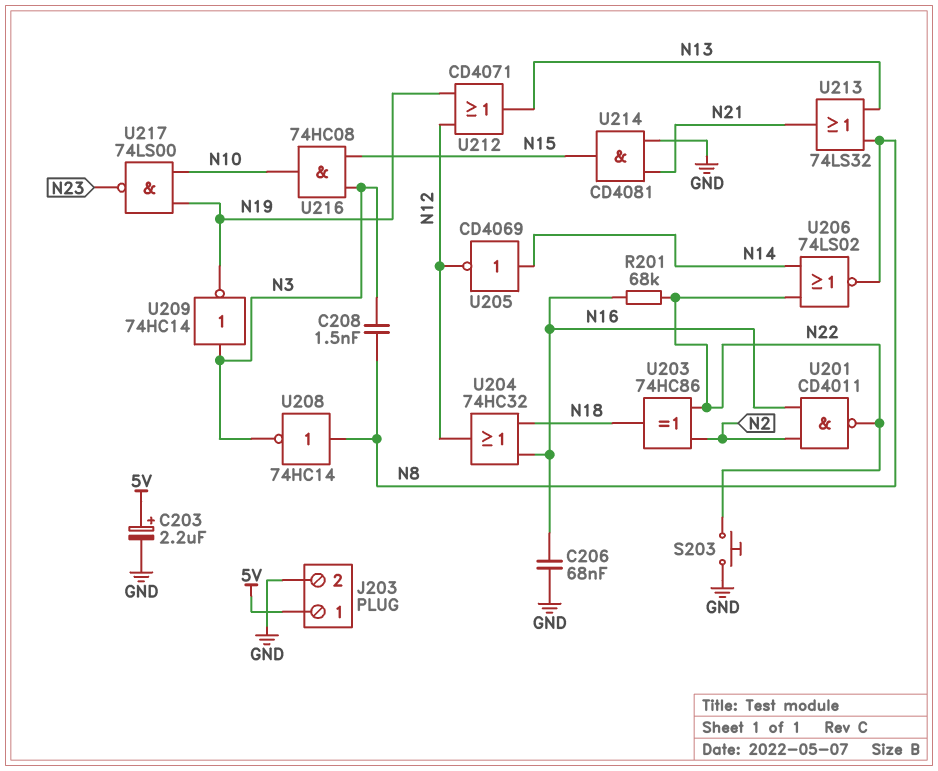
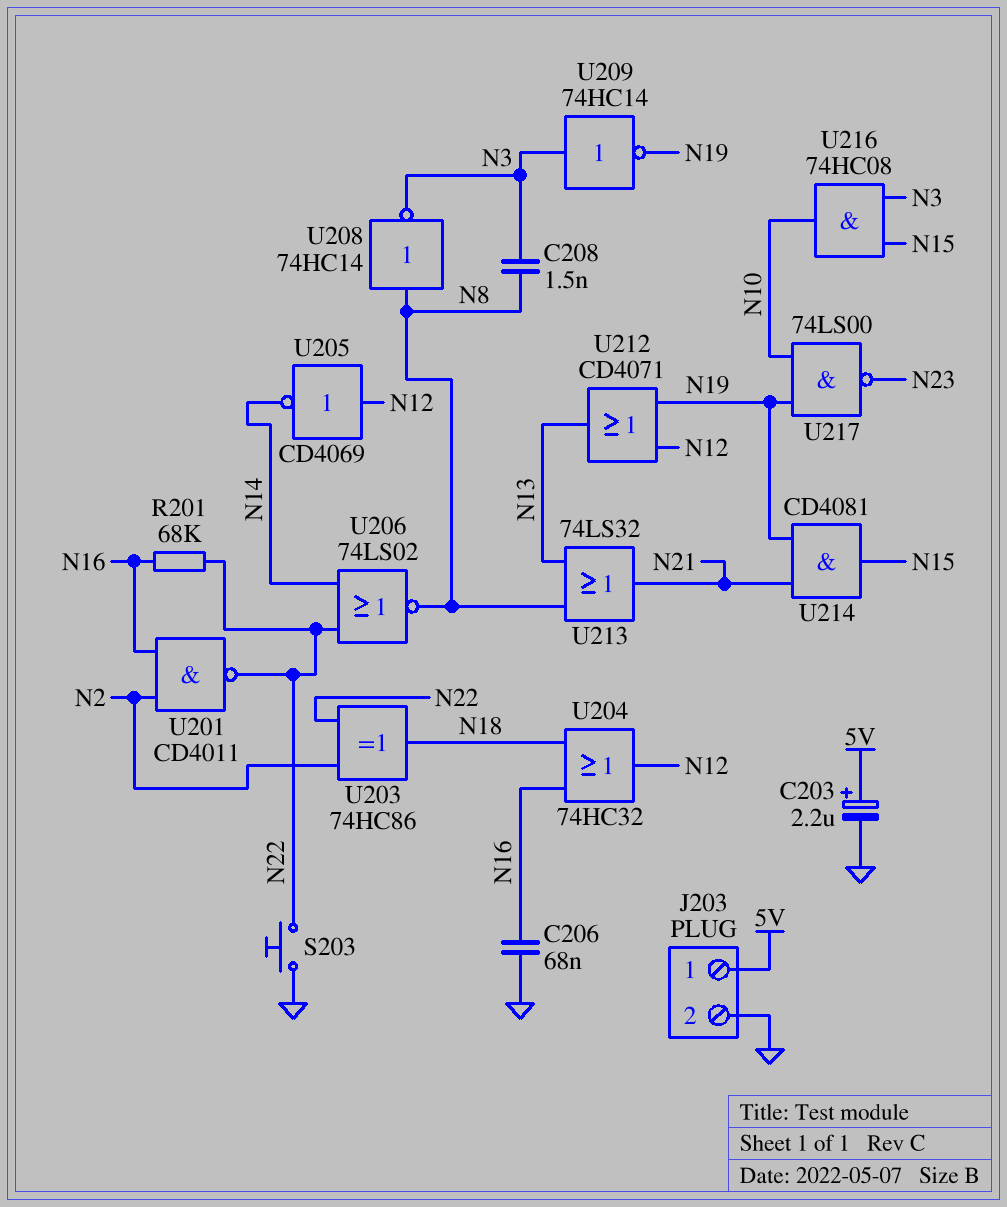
U205: NOT CD4069 (in N14, out N12) -> NOT CD4069 (in N12, out N14)
U214: AND CD4081 (in GND, in N21, out N15) -> AND CD4081 (in N19, in N21, out N15)

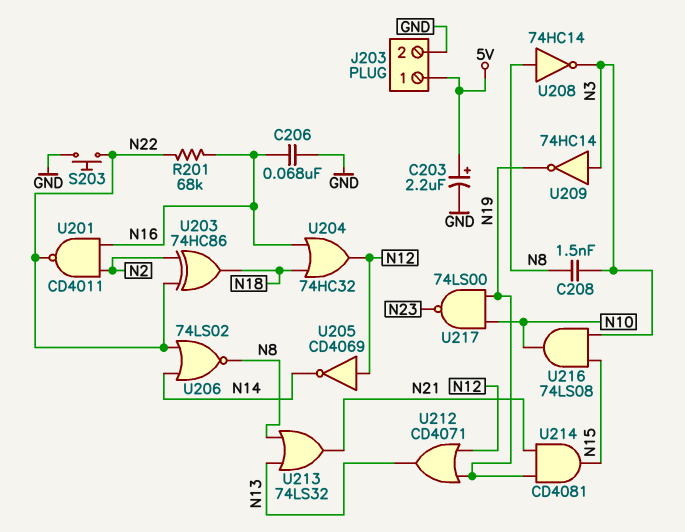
U216: AND 74HC08 (in N3, in N15, out N10) -> AND 74LS08 (in N3, in N15, out N10)

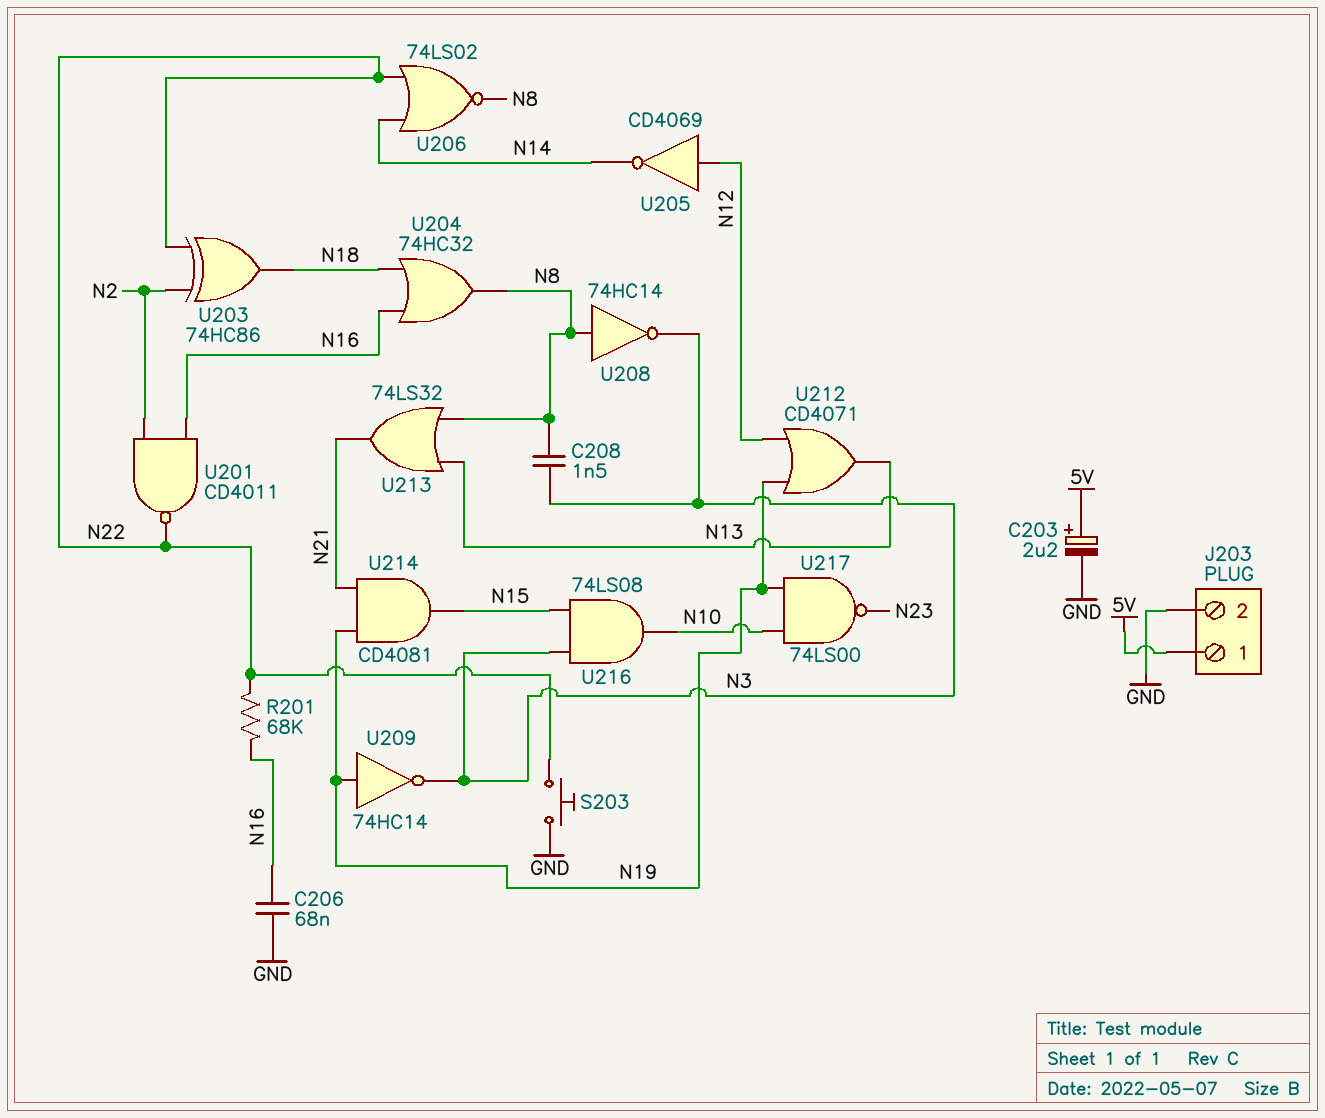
U204: OR 74HC32 (in N16, in N18, out N12) -> OR 74HC32 (in N16, in N18, out N8)
U209: NOT 74HC14 (in N3, out N19) -> NOT 74HC14 (in N19, out N3)

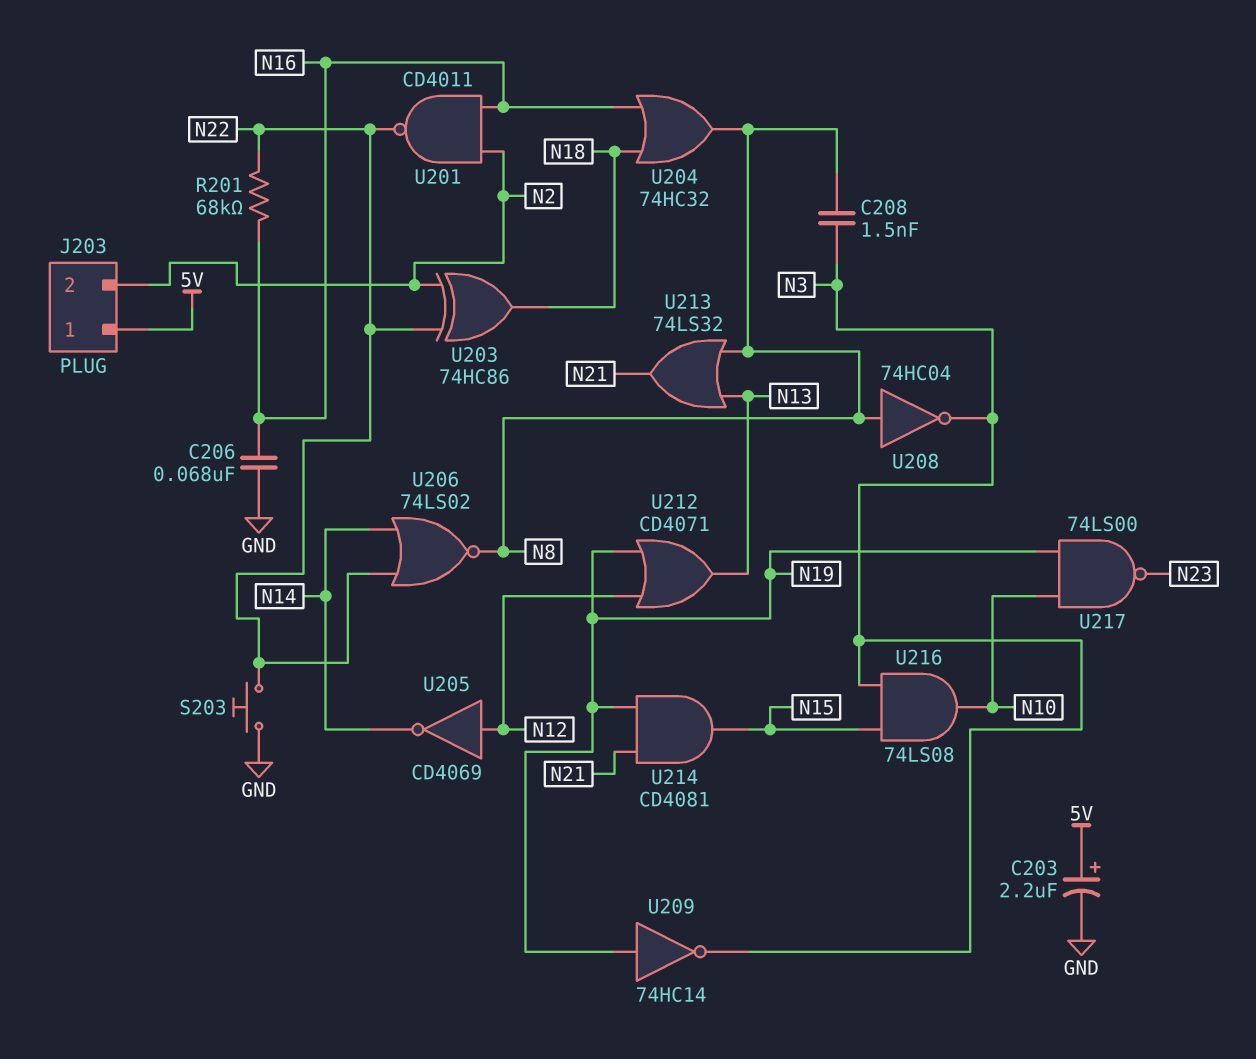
J203 pin 2: GND -> N2
U208: NOT 74HC14 (in N8, out N3) -> NOT 74HC04 (in N8, out N3)

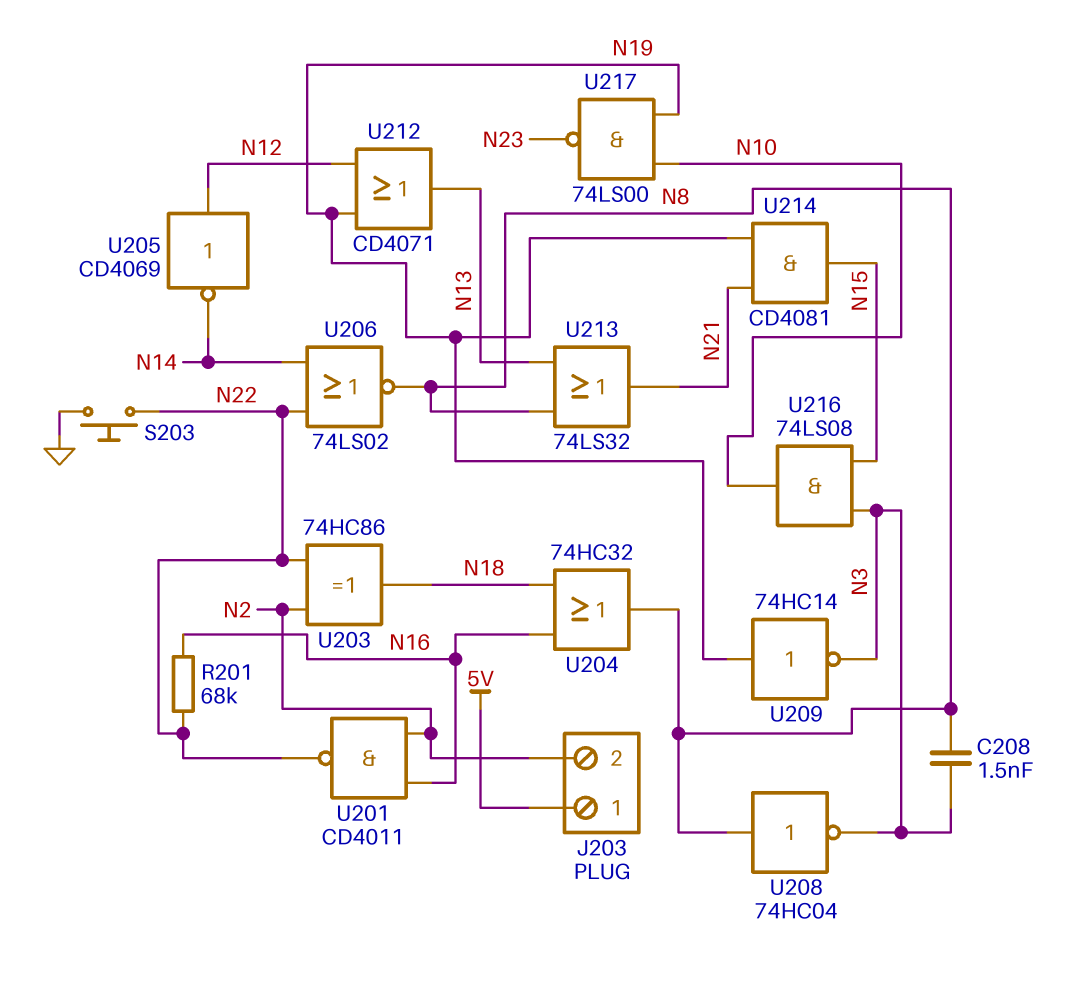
C203: 2.2uF (plus 5V, minus GND) -> none
C206: 68nF (GND, N16) -> none

